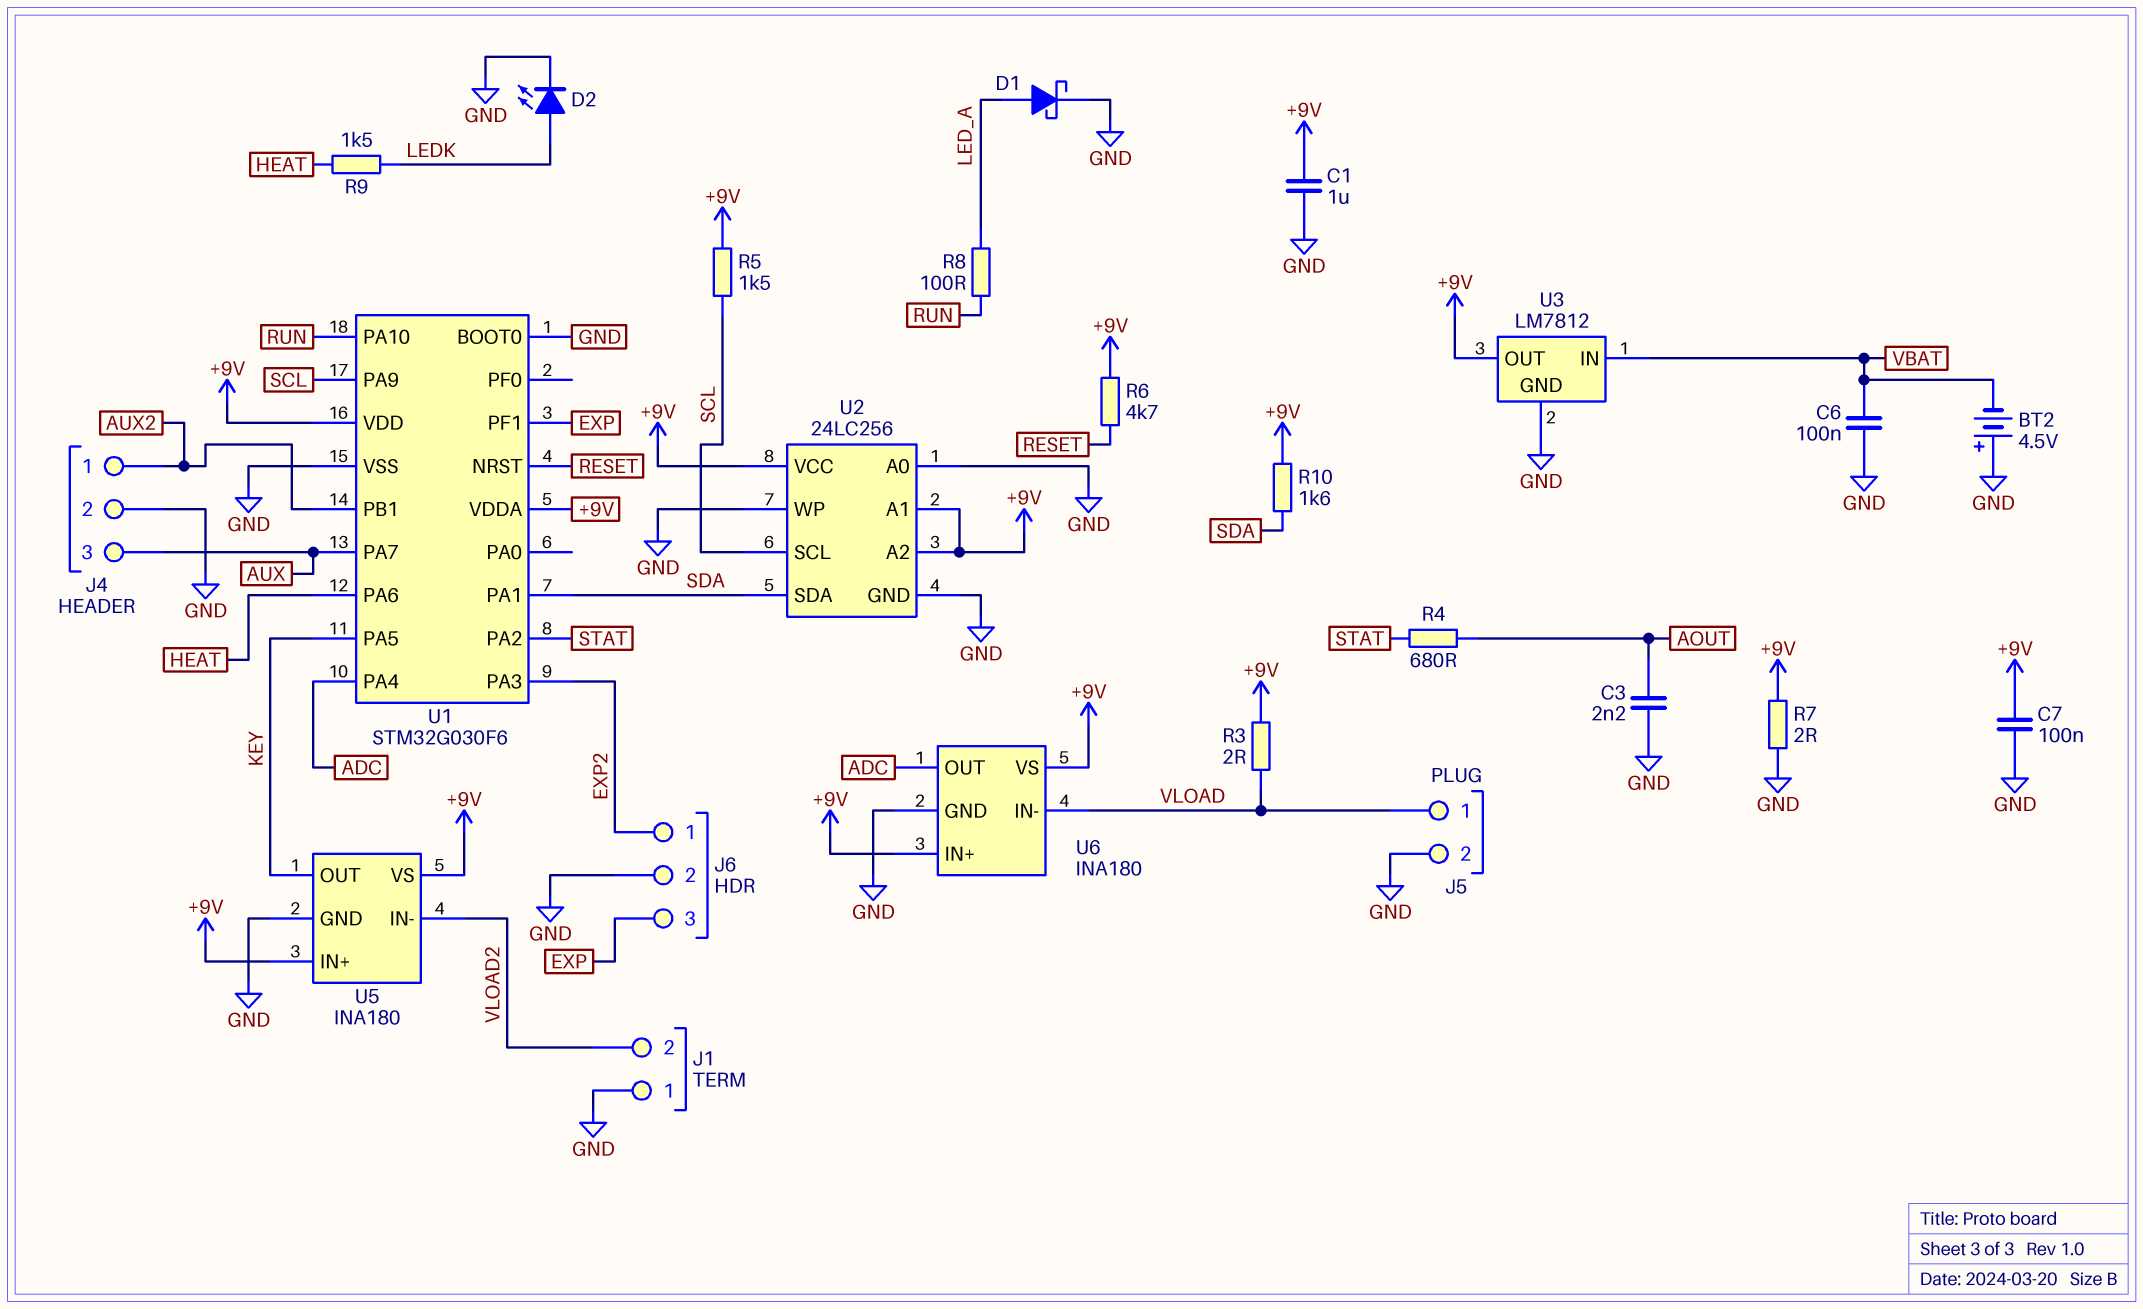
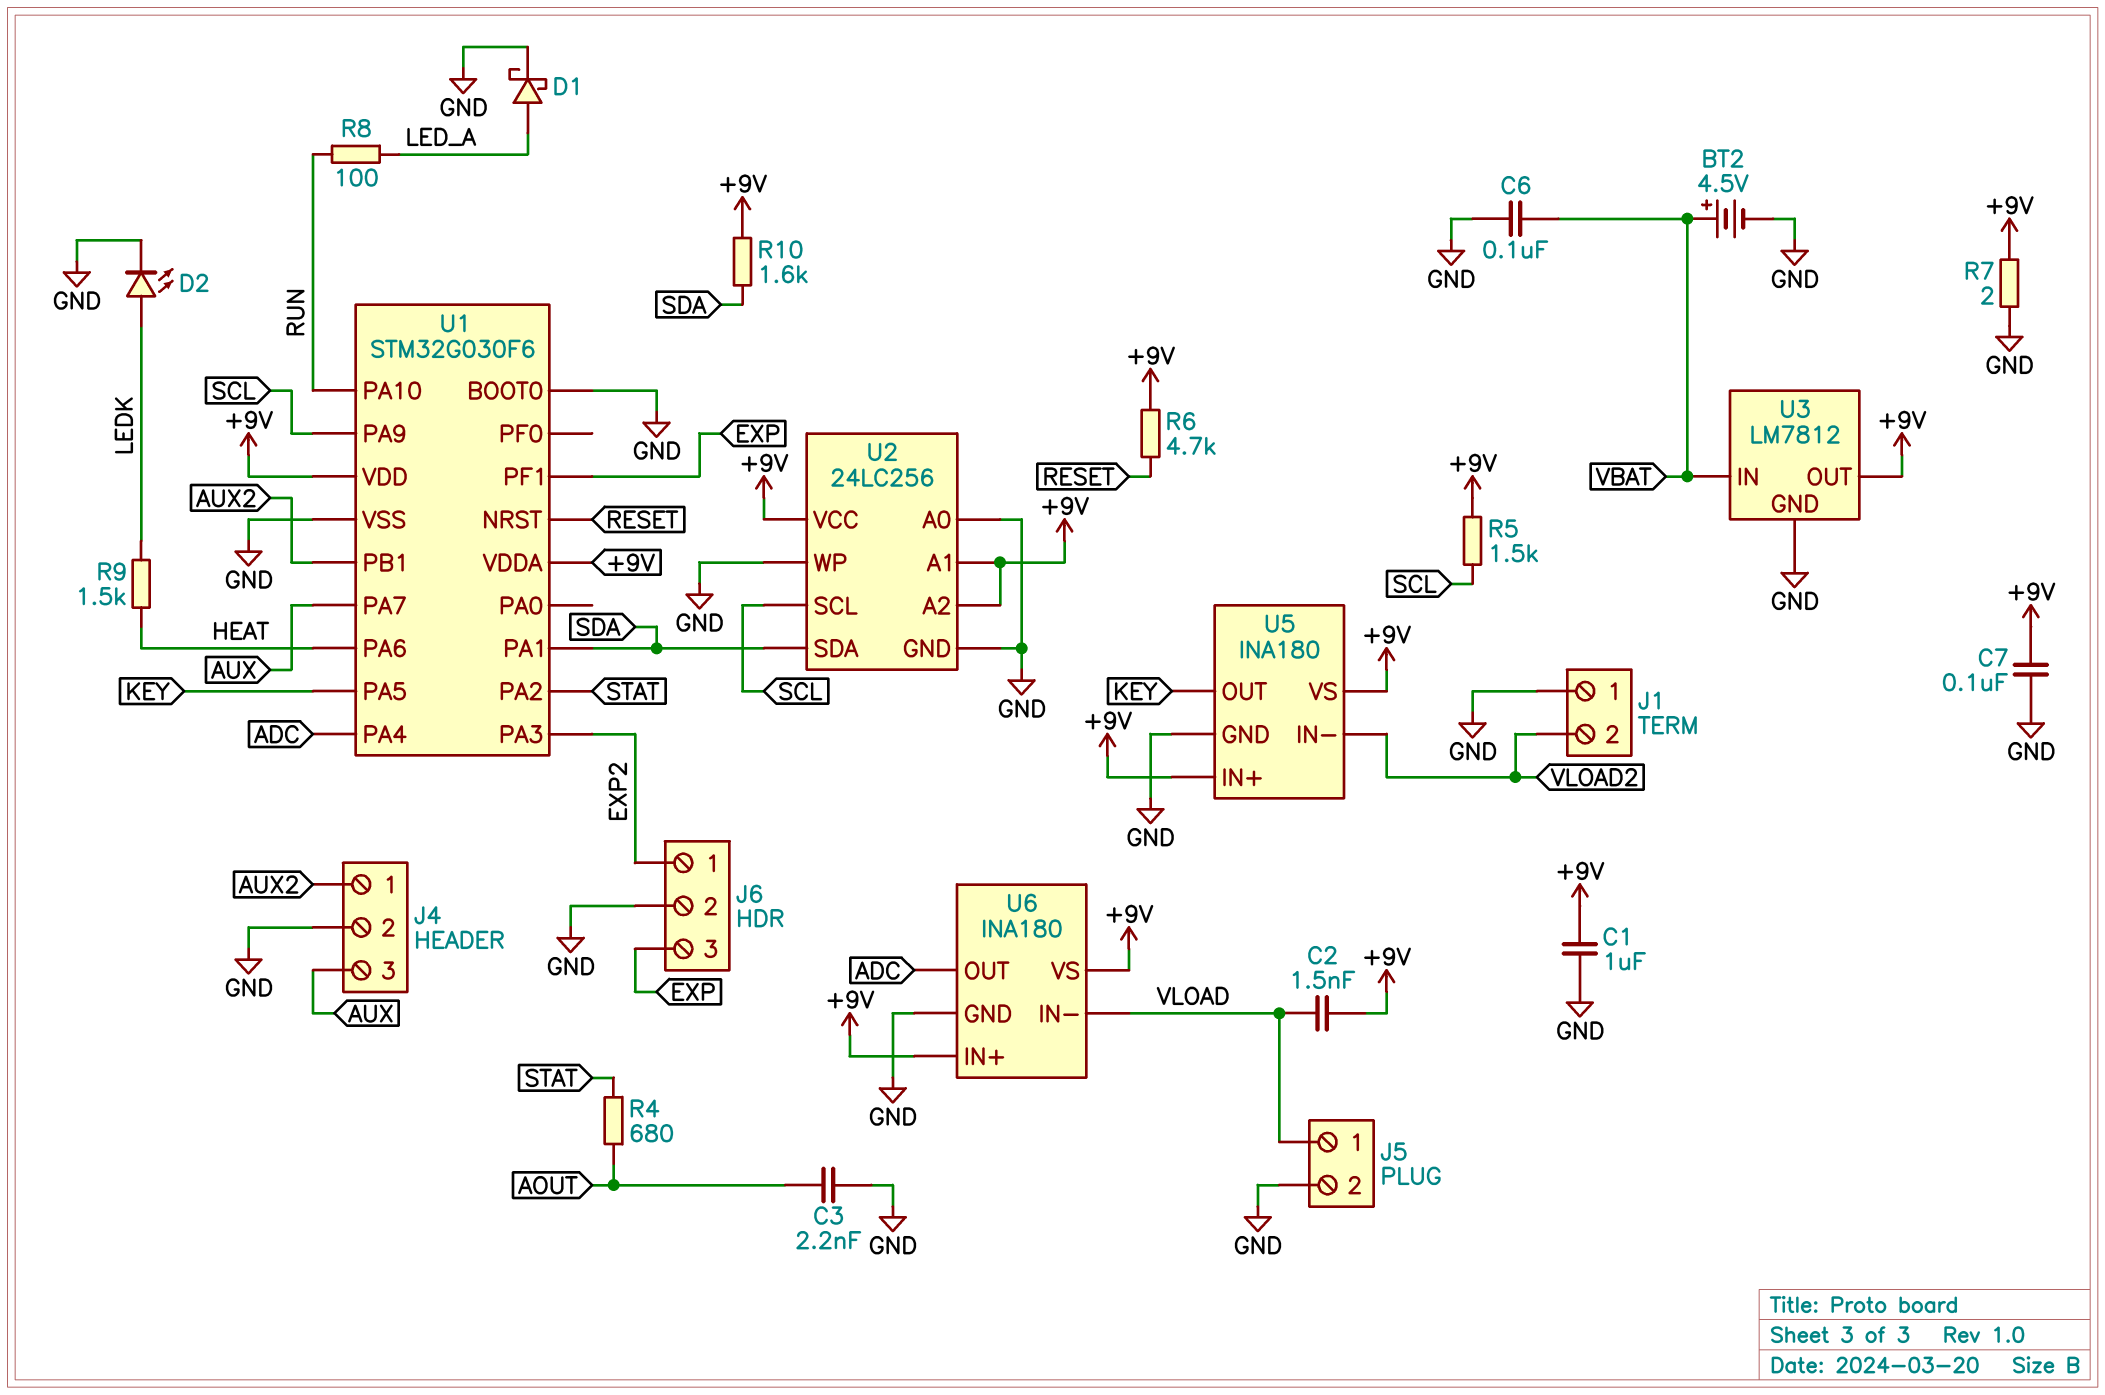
BT2: 4.5V (plus GND, minus VBAT) -> 4.5V (plus VBAT, minus GND)
C2: none -> 1.5nF (+9V, VLOAD)
R3: 2 (+9V, VLOAD) -> none

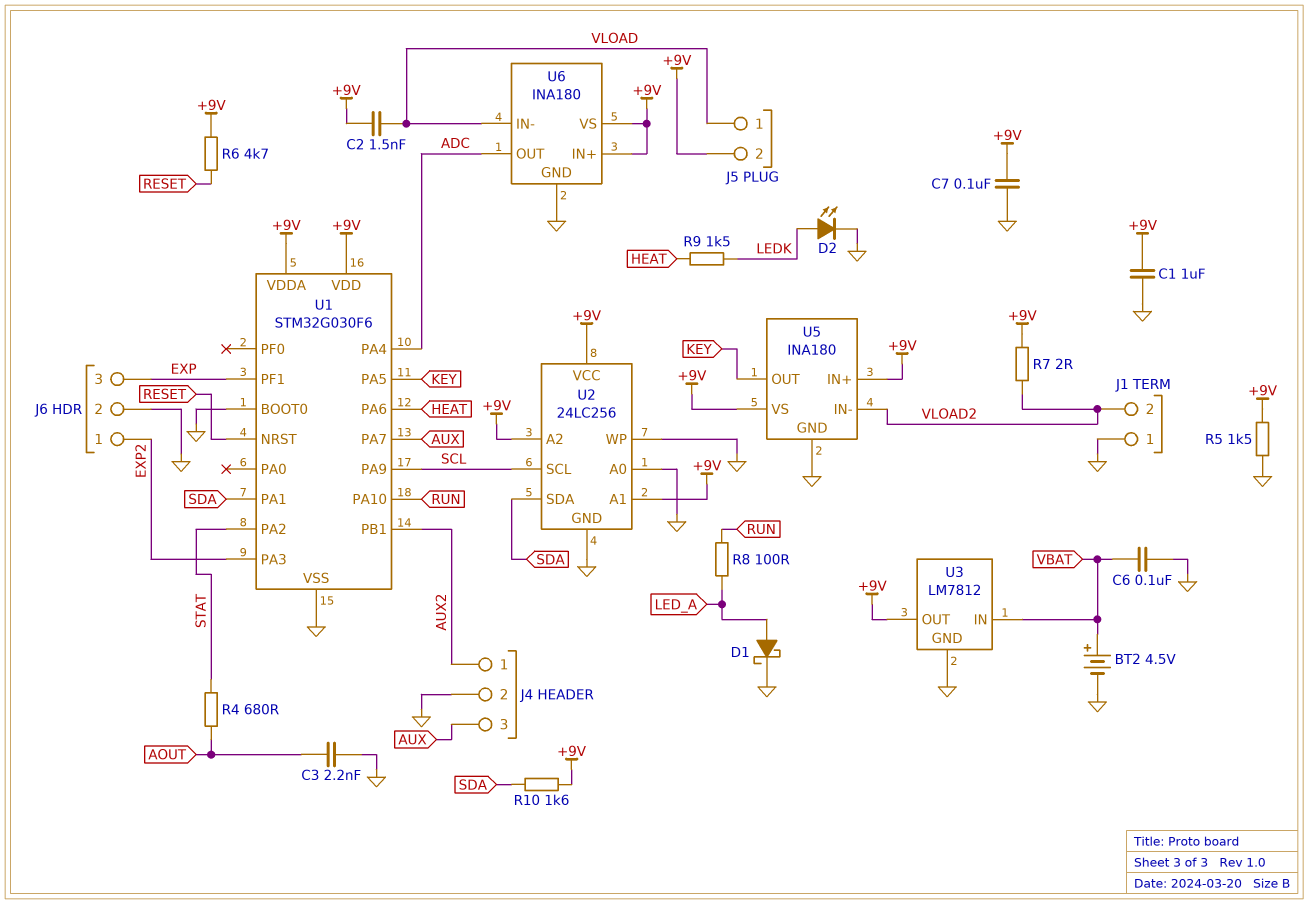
J5 pin 2: GND -> +9V
R5: 1.5k (+9V, SCL) -> 1.5k (+9V, GND)
R7: 2 (+9V, GND) -> 2 (+9V, VLOAD2)

